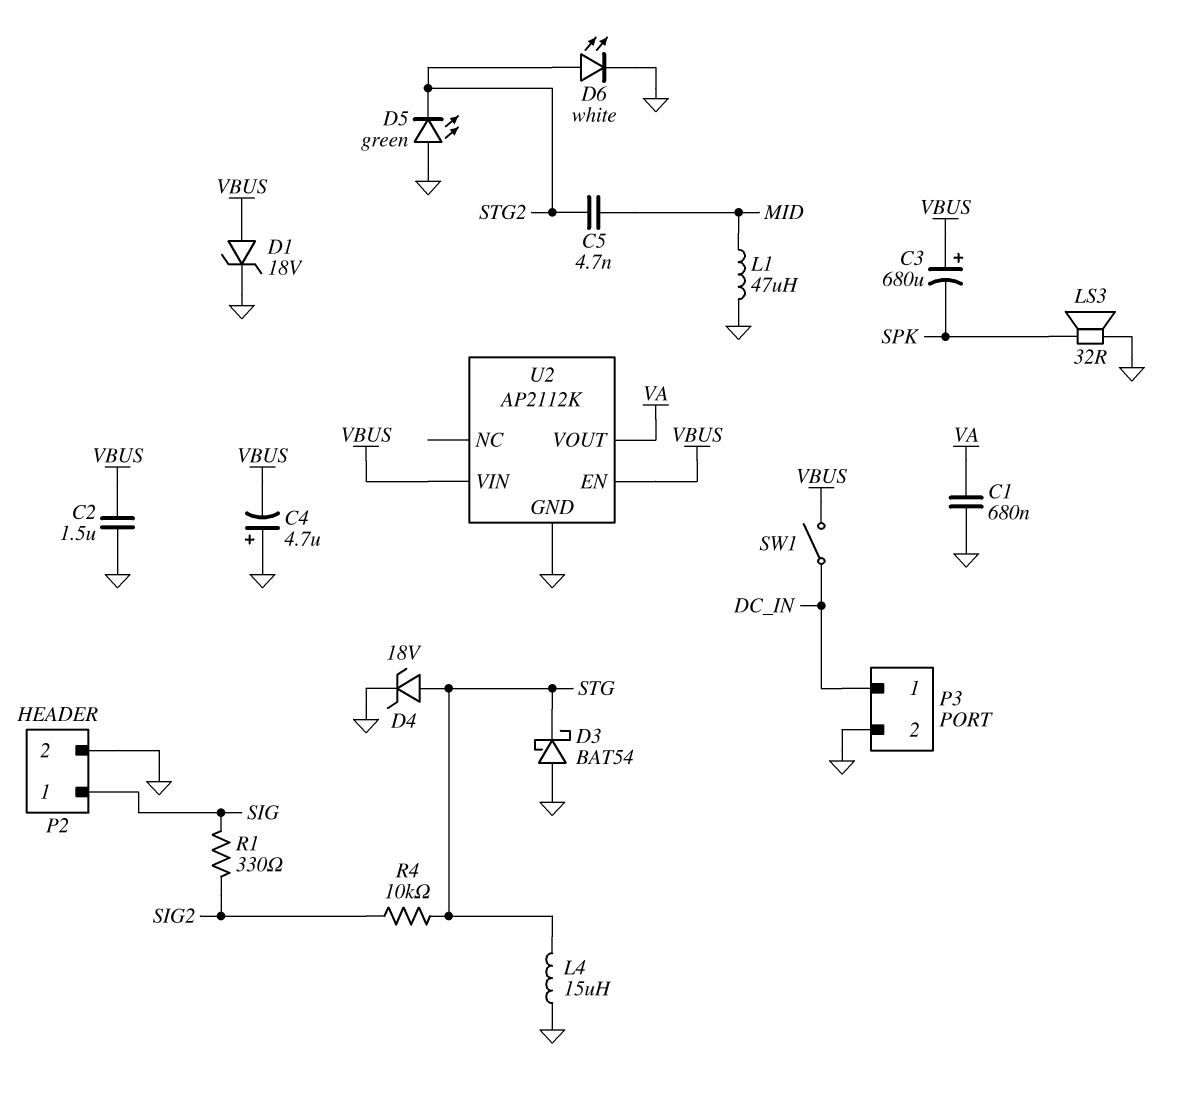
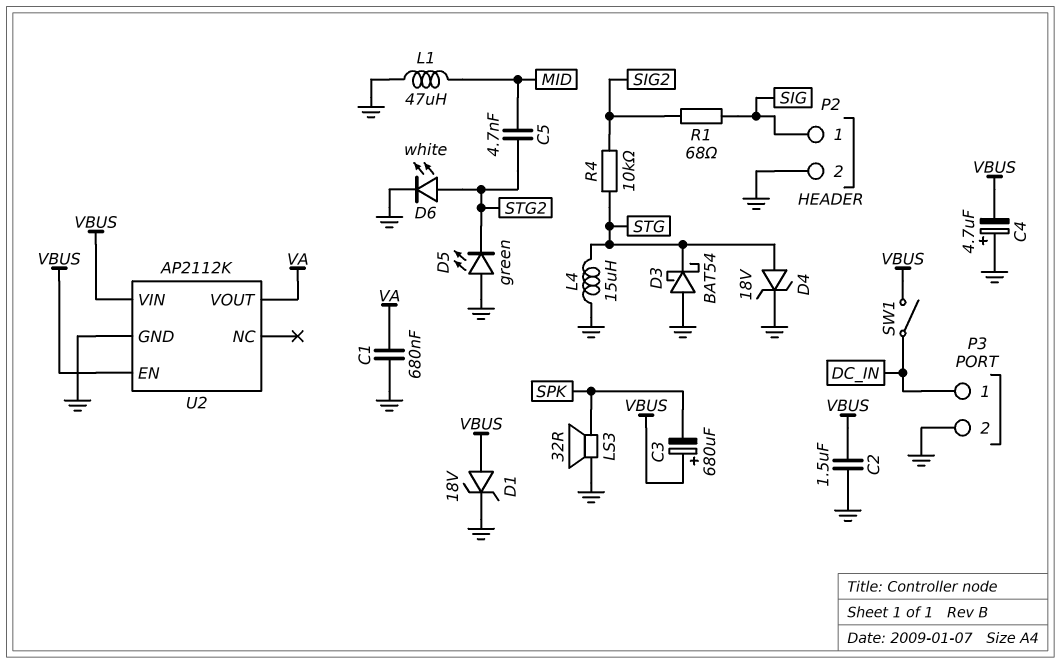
R1: 330 (SIG, SIG2) -> 68 (SIG, SIG2)

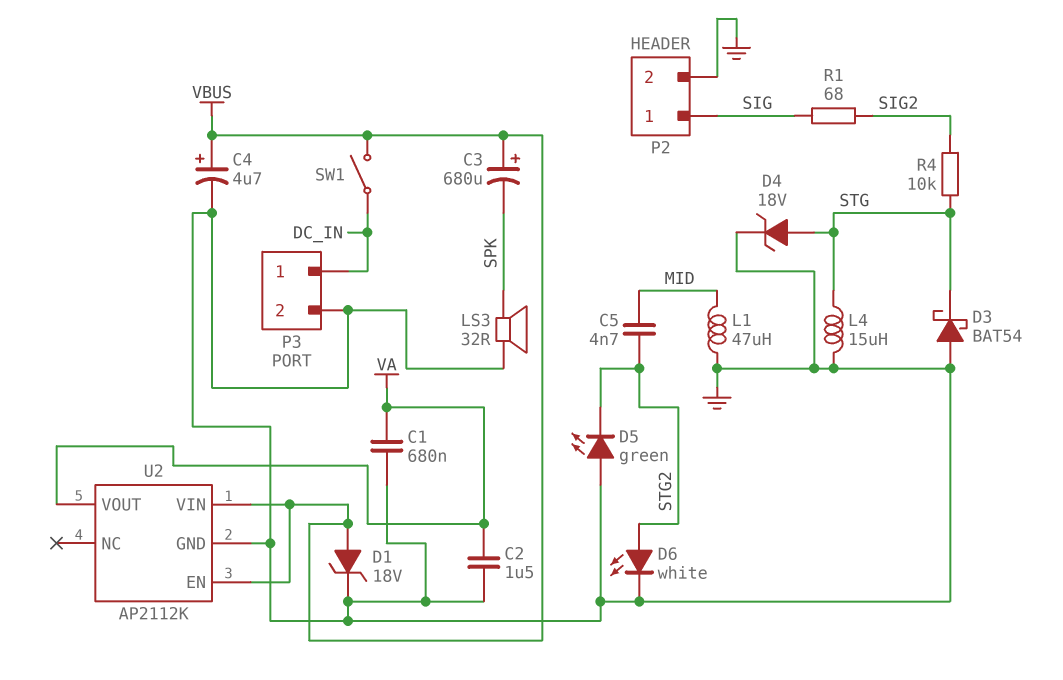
C2: 1.5uF (GND, VBUS) -> 1.5uF (GND, VA)
C4: 4.7uF (plus GND, minus VBUS) -> 4.7uF (plus VBUS, minus GND)

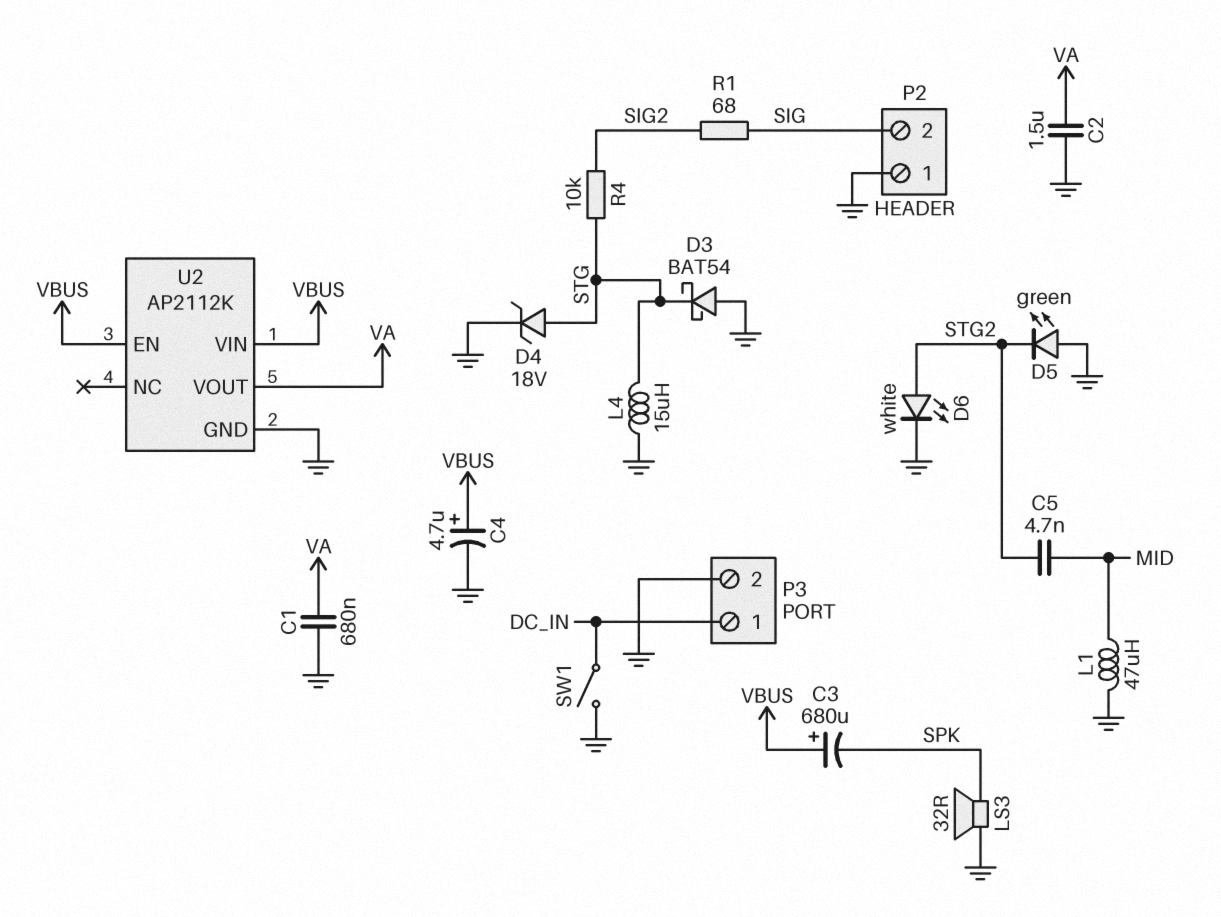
D1: zener 18V (A VBUS, K GND) -> none
P2 pin 1: SIG -> GND
P2 pin 2: GND -> SIG
SW1: switch (DC_IN, VBUS) -> switch (DC_IN, GND)

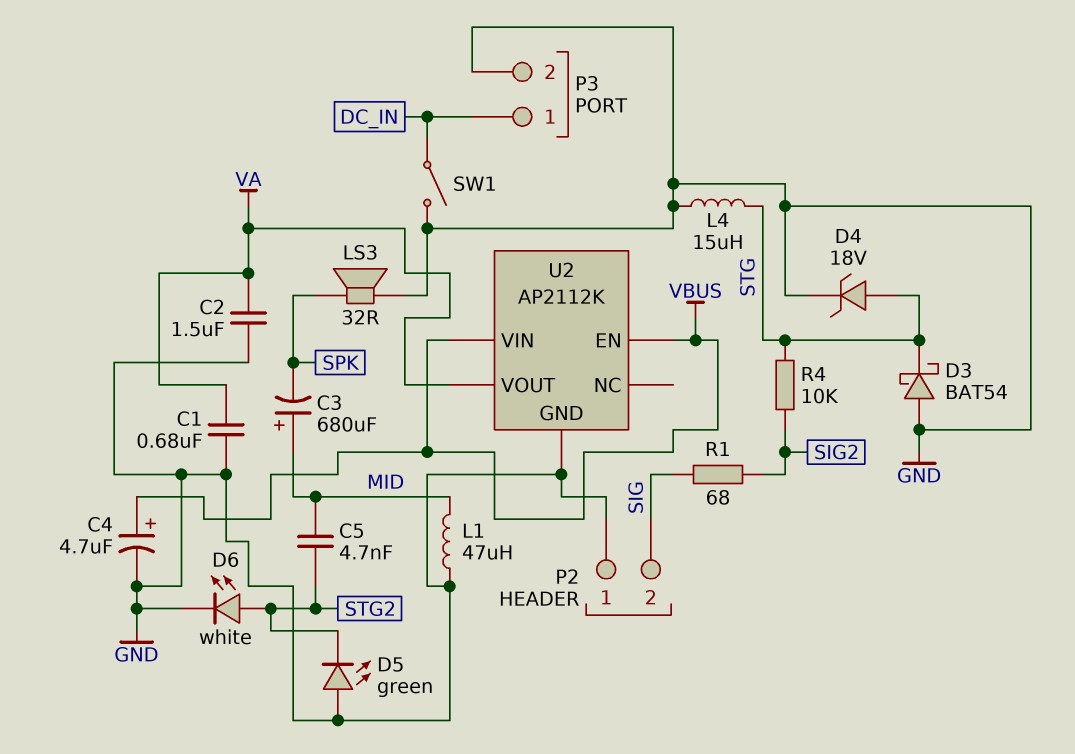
C3: 680uF (plus VBUS, minus SPK) -> 680uF (plus MID, minus SPK)

